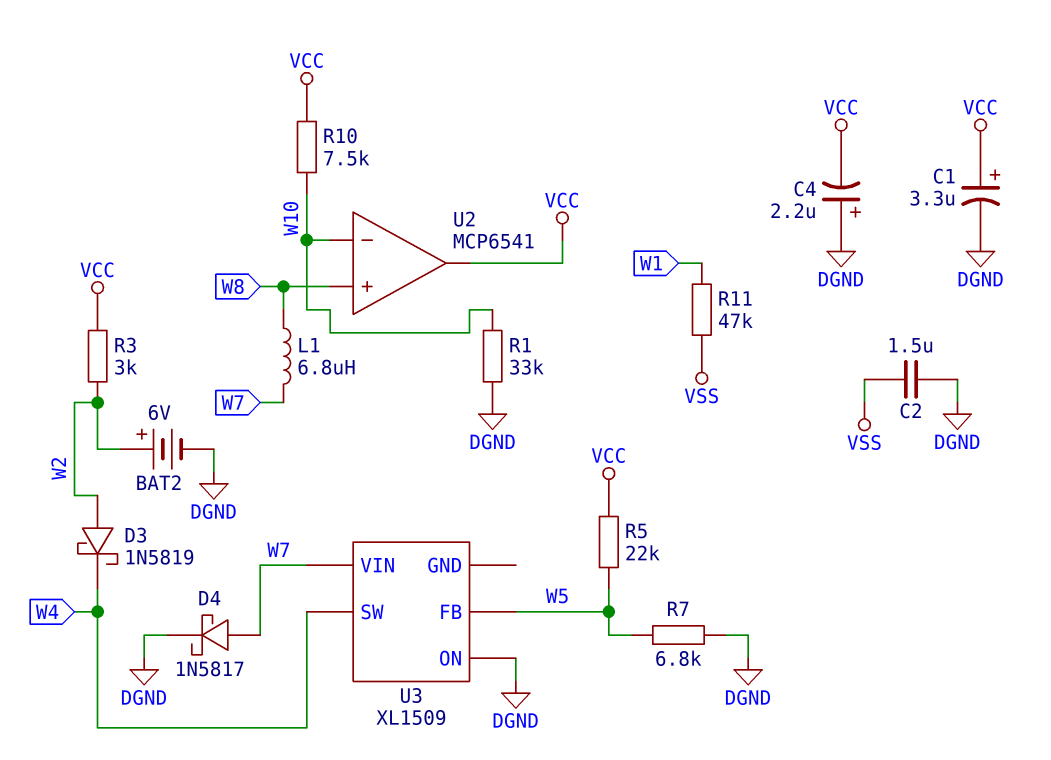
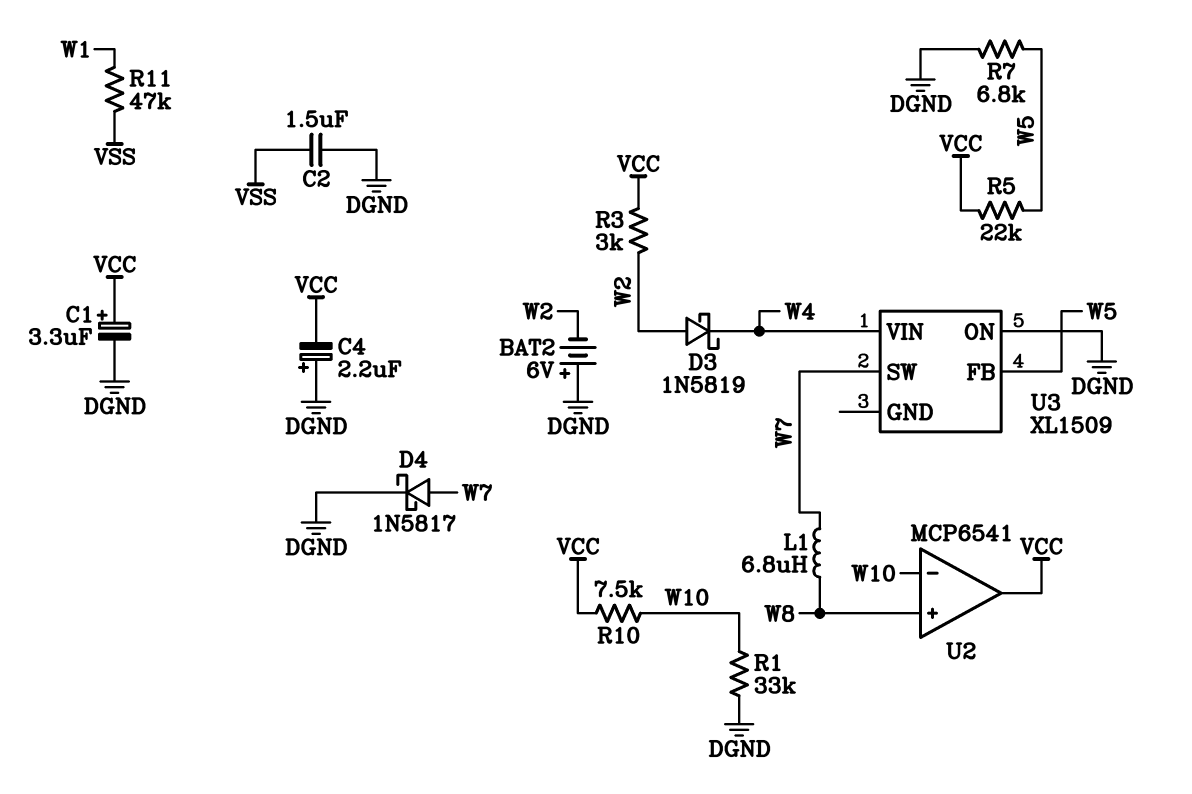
BAT2: 6V (plus W2, minus DGND) -> 6V (plus DGND, minus W2)
U3 pin SW: W4 -> W7
U3 pin VIN: W7 -> W4

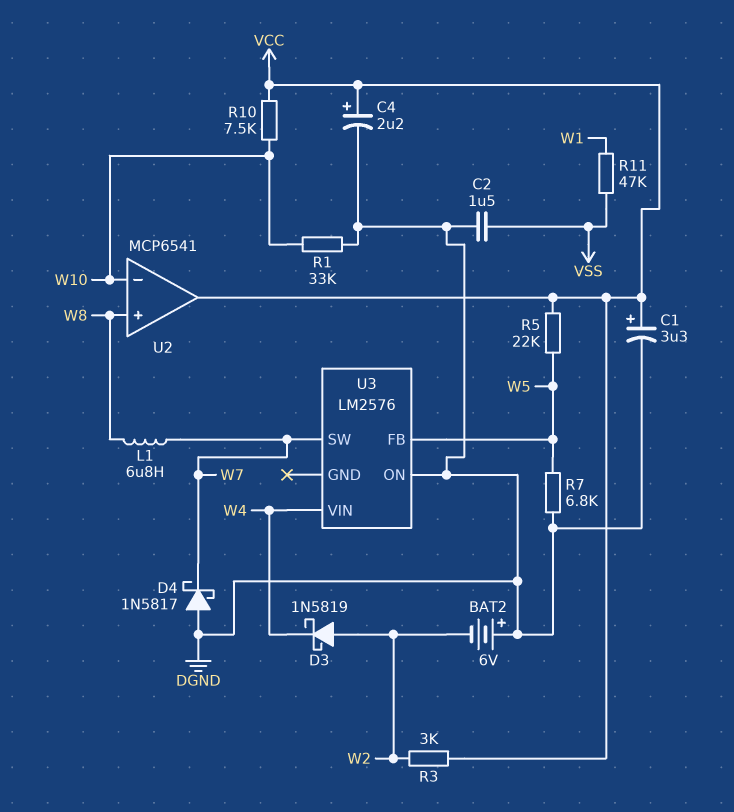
C4: 2.2uF (plus DGND, minus VCC) -> 2.2uF (plus VCC, minus DGND)
D4: schottky 1N5817 (A W7, K DGND) -> schottky 1N5817 (A DGND, K W7)
U3: XL1509 -> LM2576

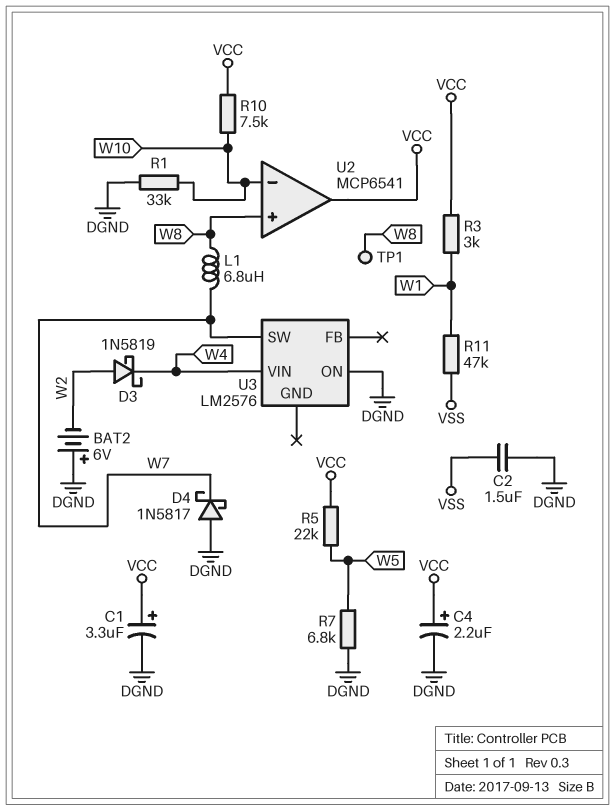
R3: 3k (VCC, W2) -> 3k (VCC, W1)
TP1: none -> test point (W8)
U3 pin FB: W5 -> none

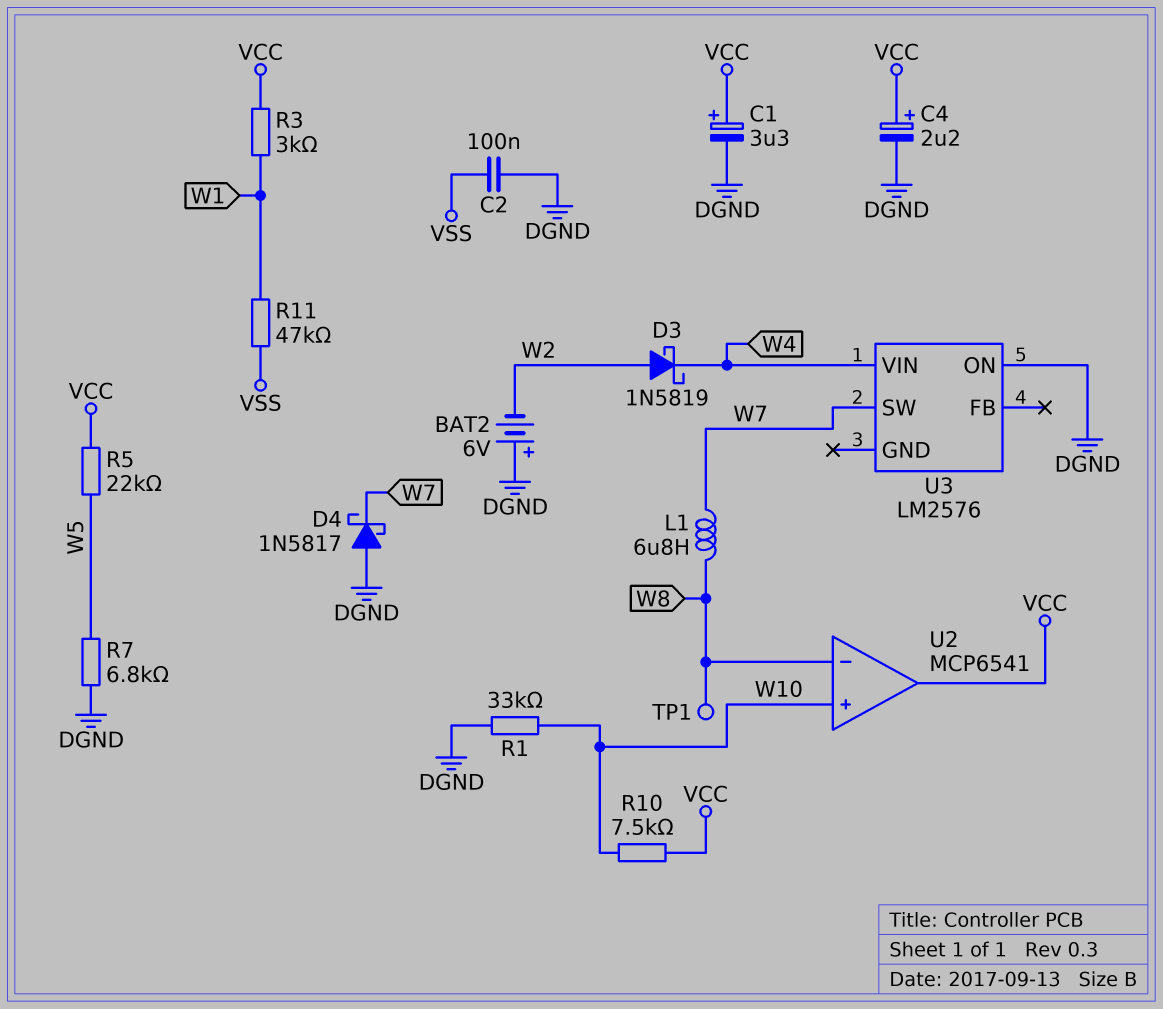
C2: 1.5uF (DGND, VSS) -> 100nF (DGND, VSS)
U2 pin in+: W8 -> W10
U2 pin in-: W10 -> W8

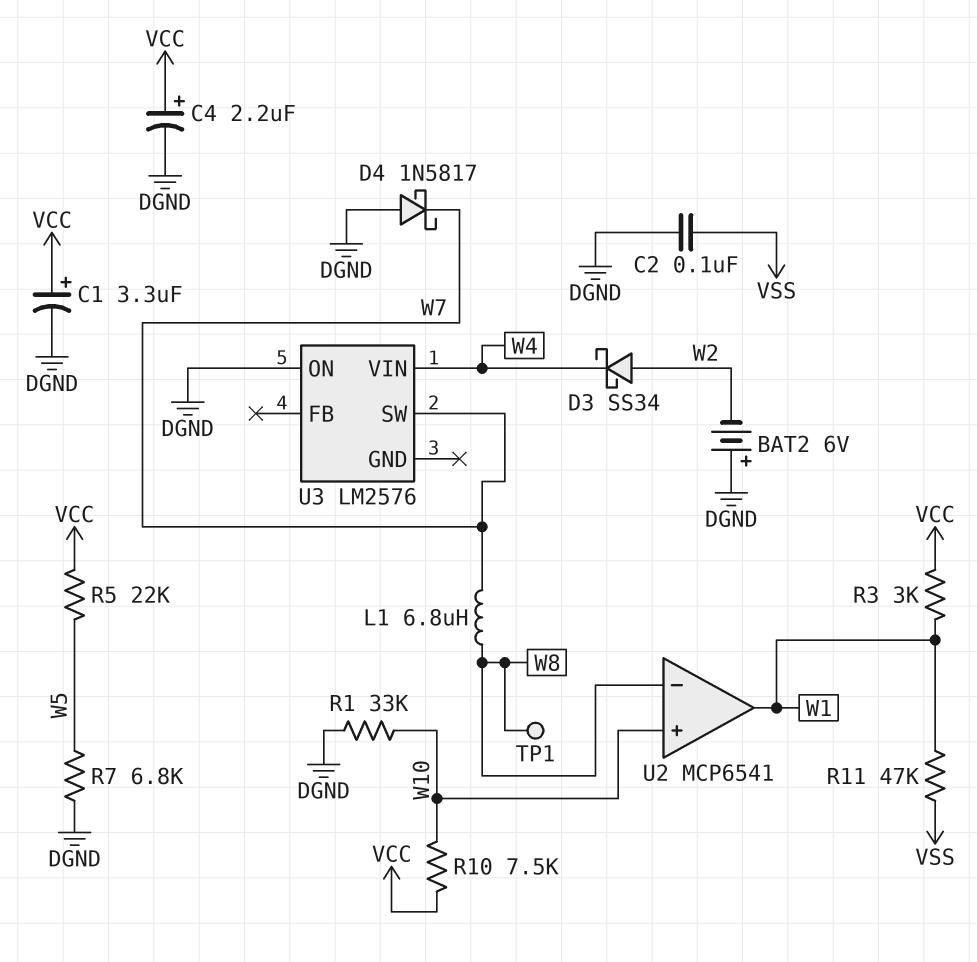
D3: schottky 1N5819 (A W2, K W4) -> schottky SS34 (A W2, K W4)
U2 pin out: VCC -> W1

